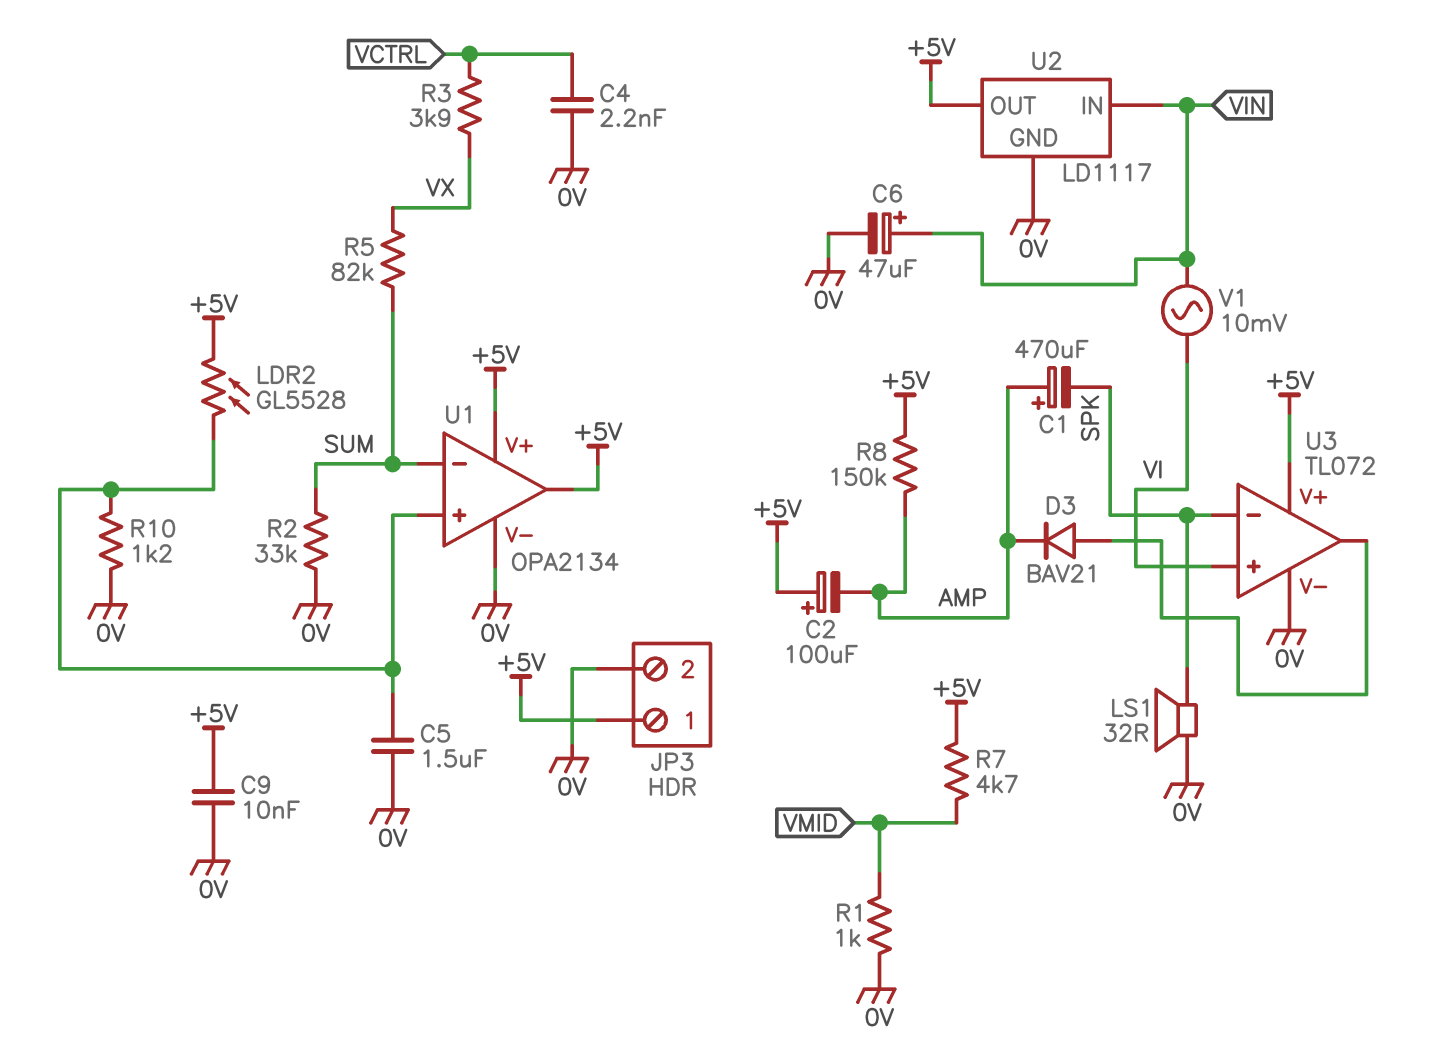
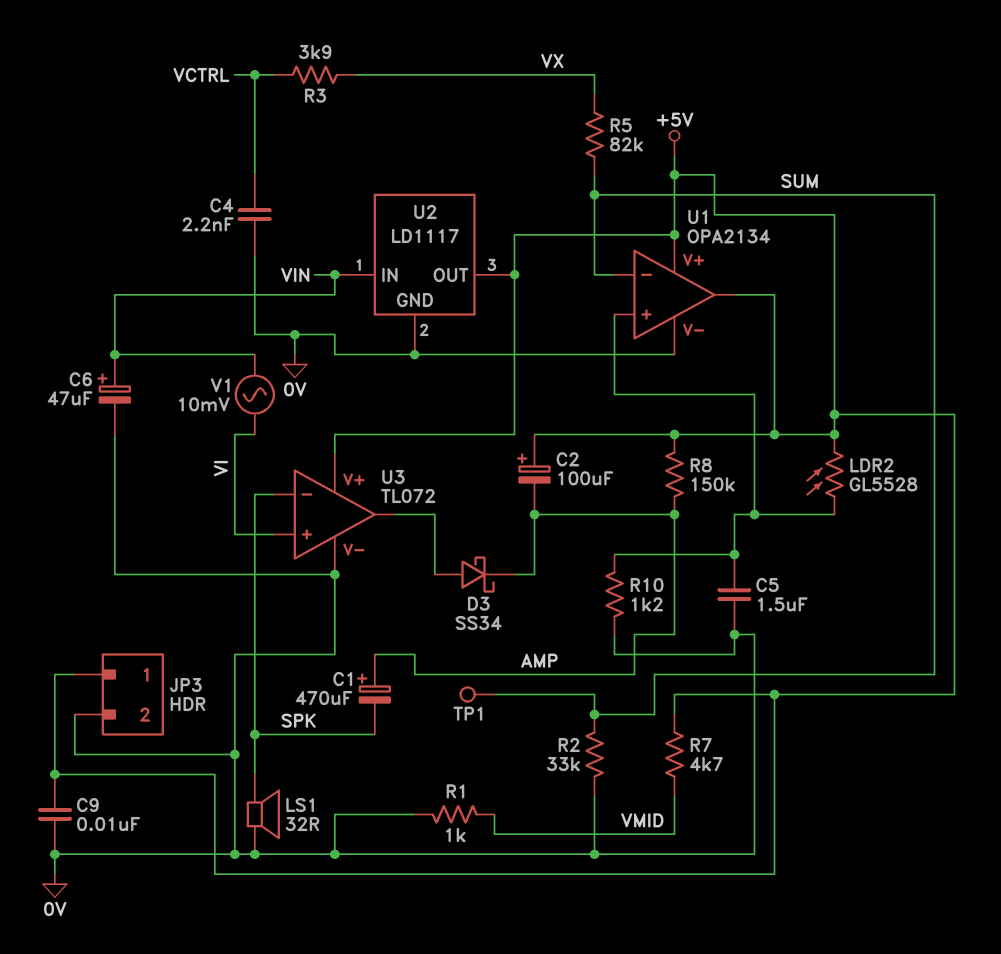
D3: diode BAV21 (A U3/out, K AMP) -> schottky SS34 (A U3/out, K AMP)
TP1: none -> test point (SUM)

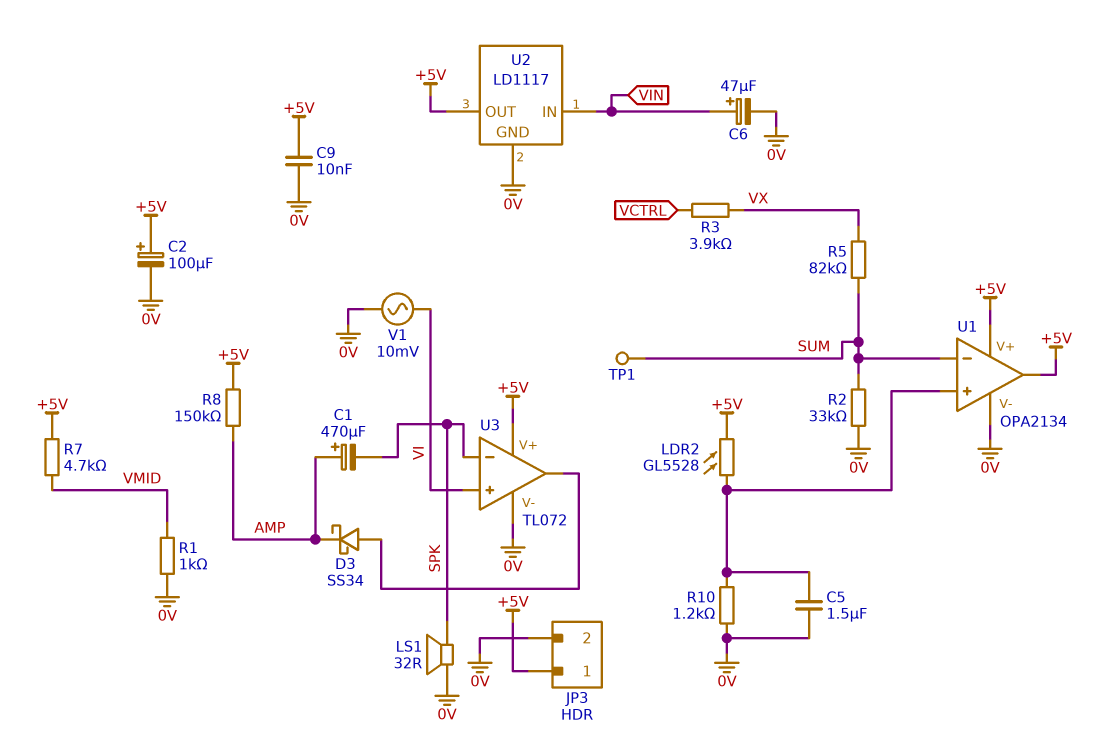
C2: 100uF (plus +5V, minus AMP) -> 100uF (plus +5V, minus 0V)
C4: 2.2nF (0V, VCTRL) -> none
V1: AC 10mV (VI, VIN) -> AC 10mV (0V, VI)

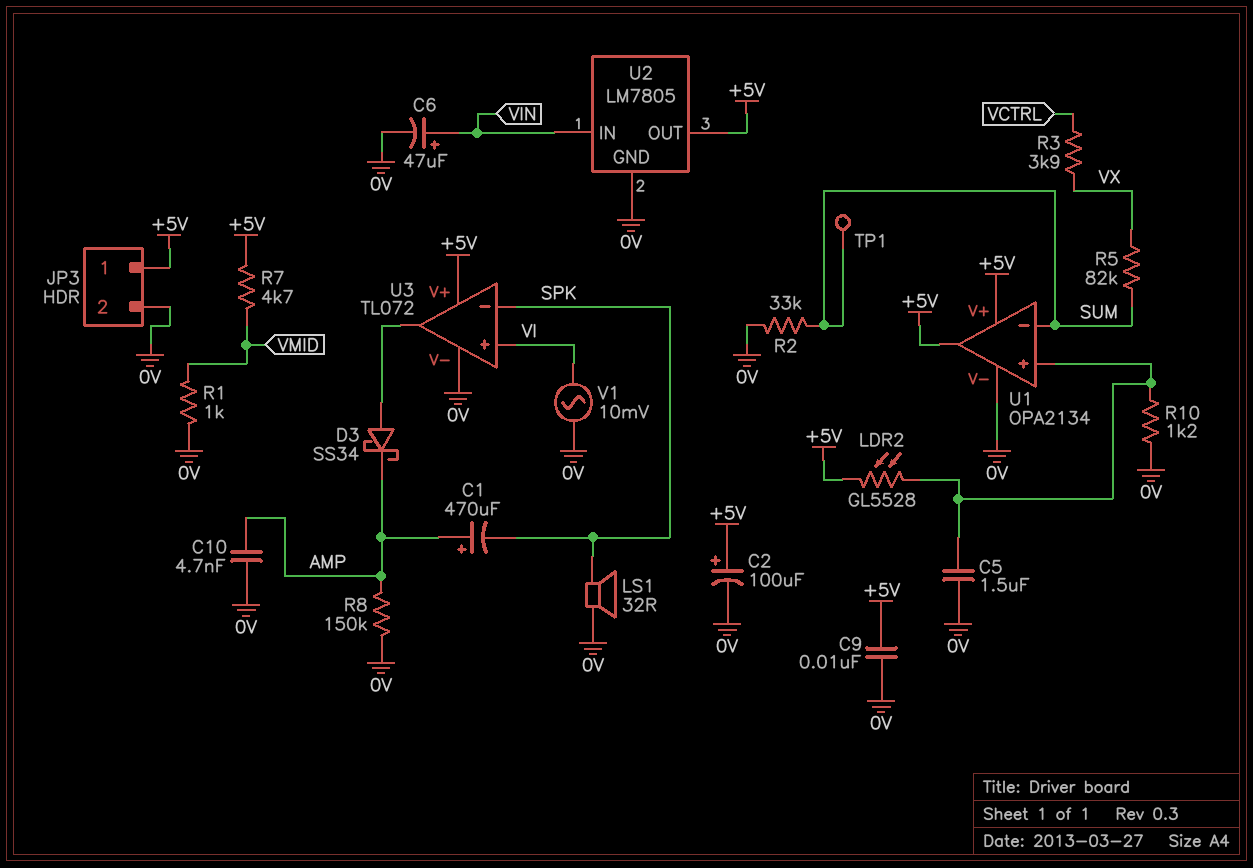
C10: none -> 4.7nF (0V, AMP)
R8: 150k (+5V, AMP) -> 150k (0V, AMP)
U2: LD1117 -> LM7805

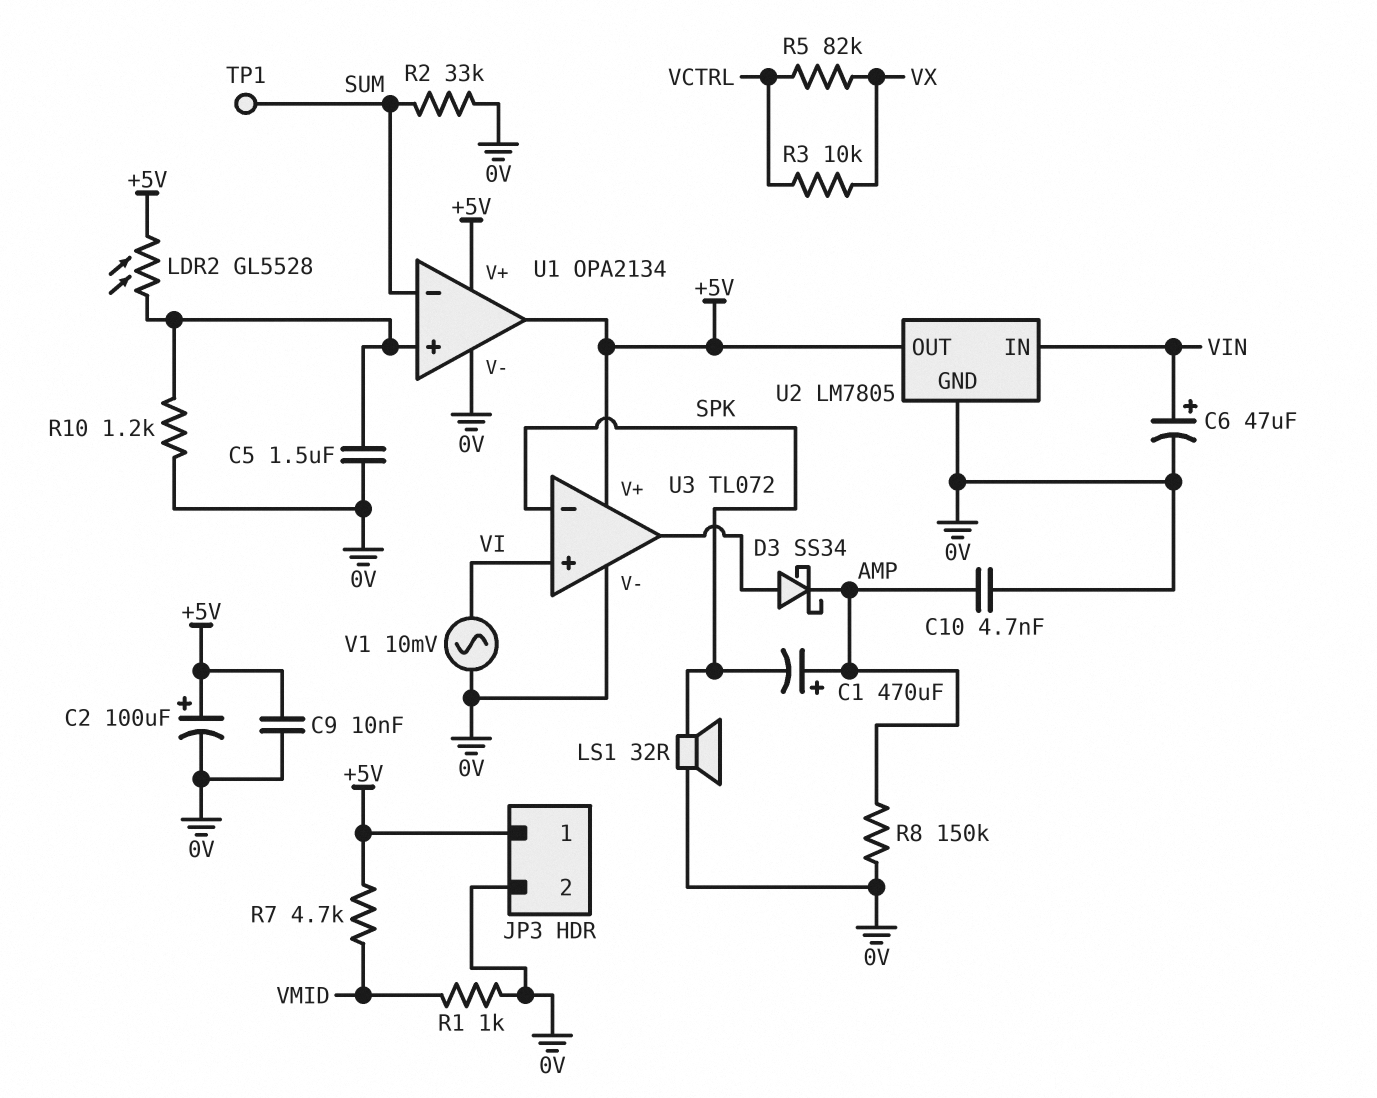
R3: 3.9k (VCTRL, VX) -> 10k (VCTRL, VX)
R5: 82k (SUM, VX) -> 82k (VCTRL, VX)

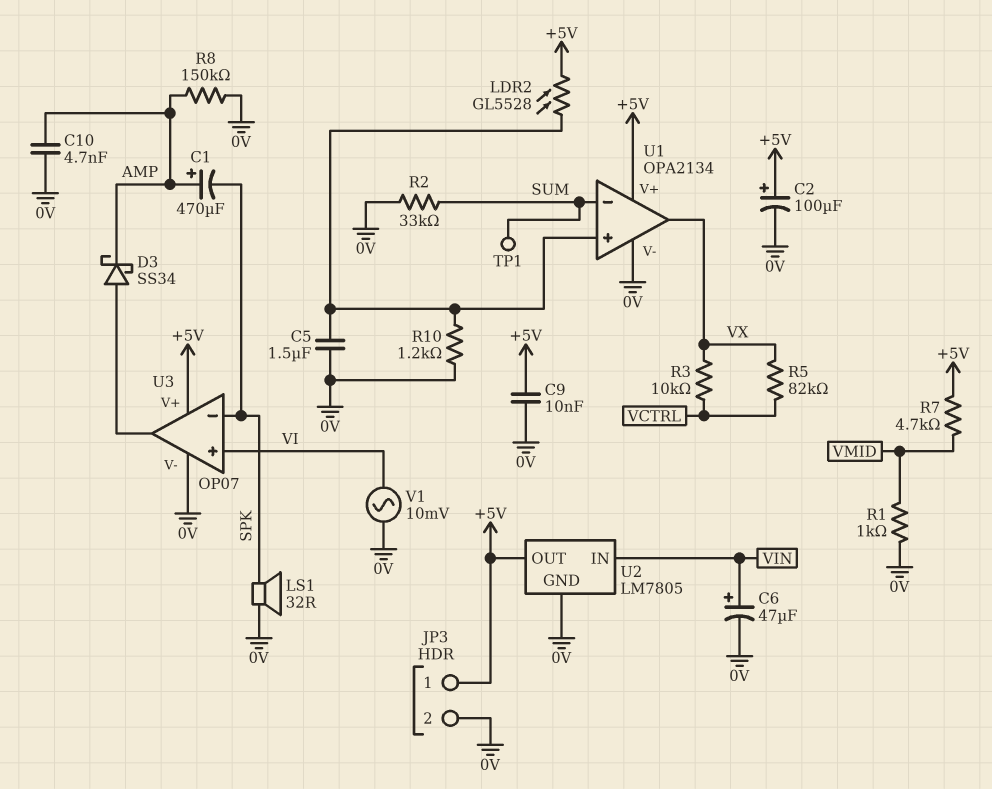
U1 pin out: +5V -> VX
U3: TL072 -> OP07

